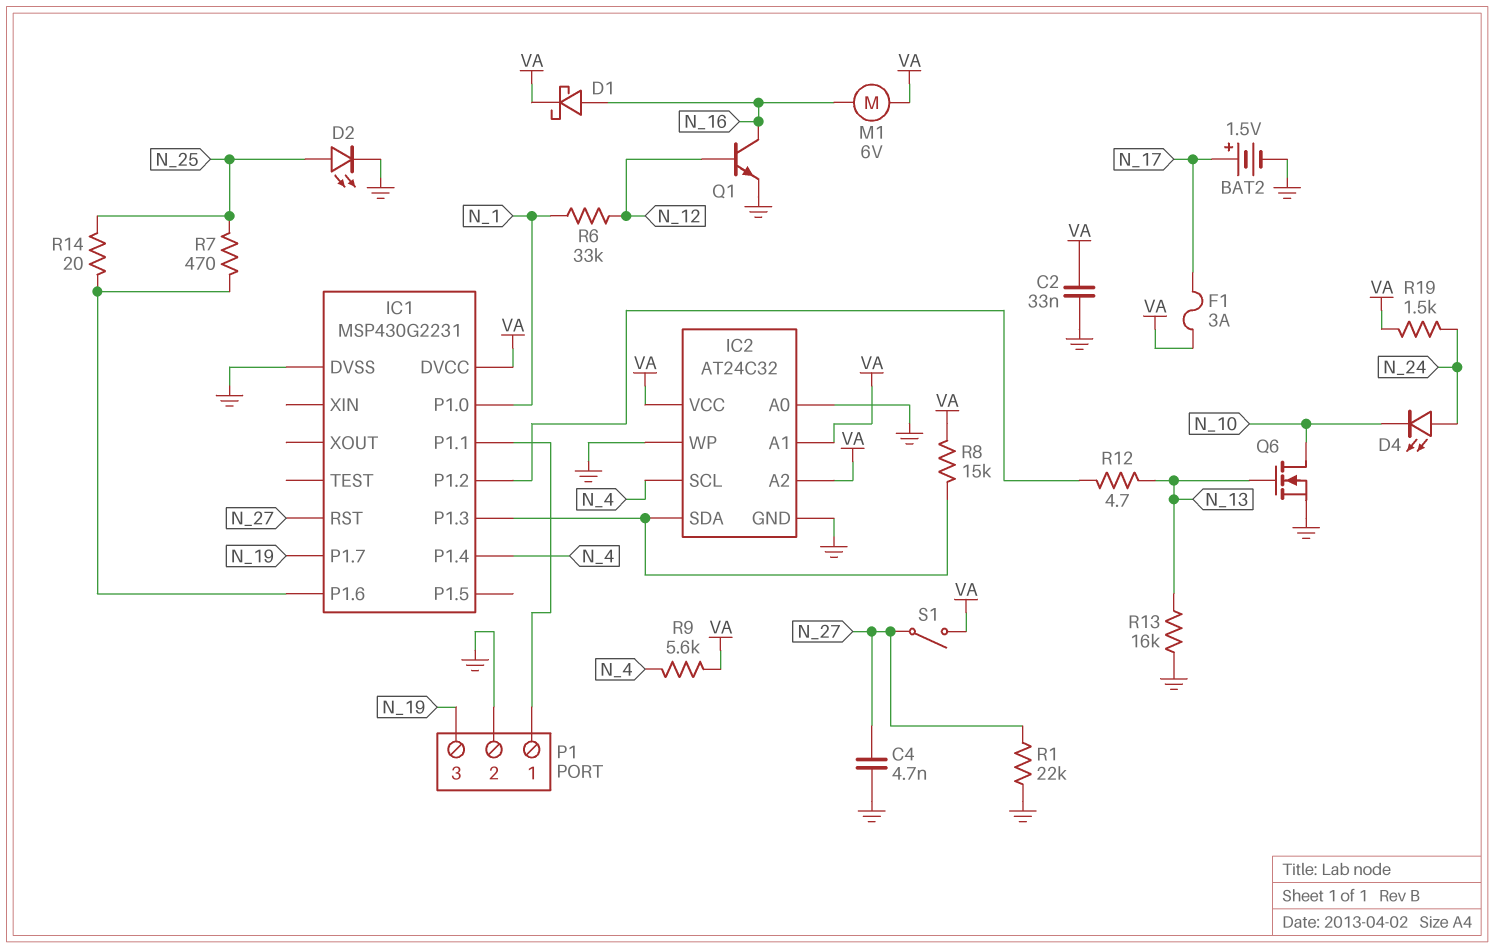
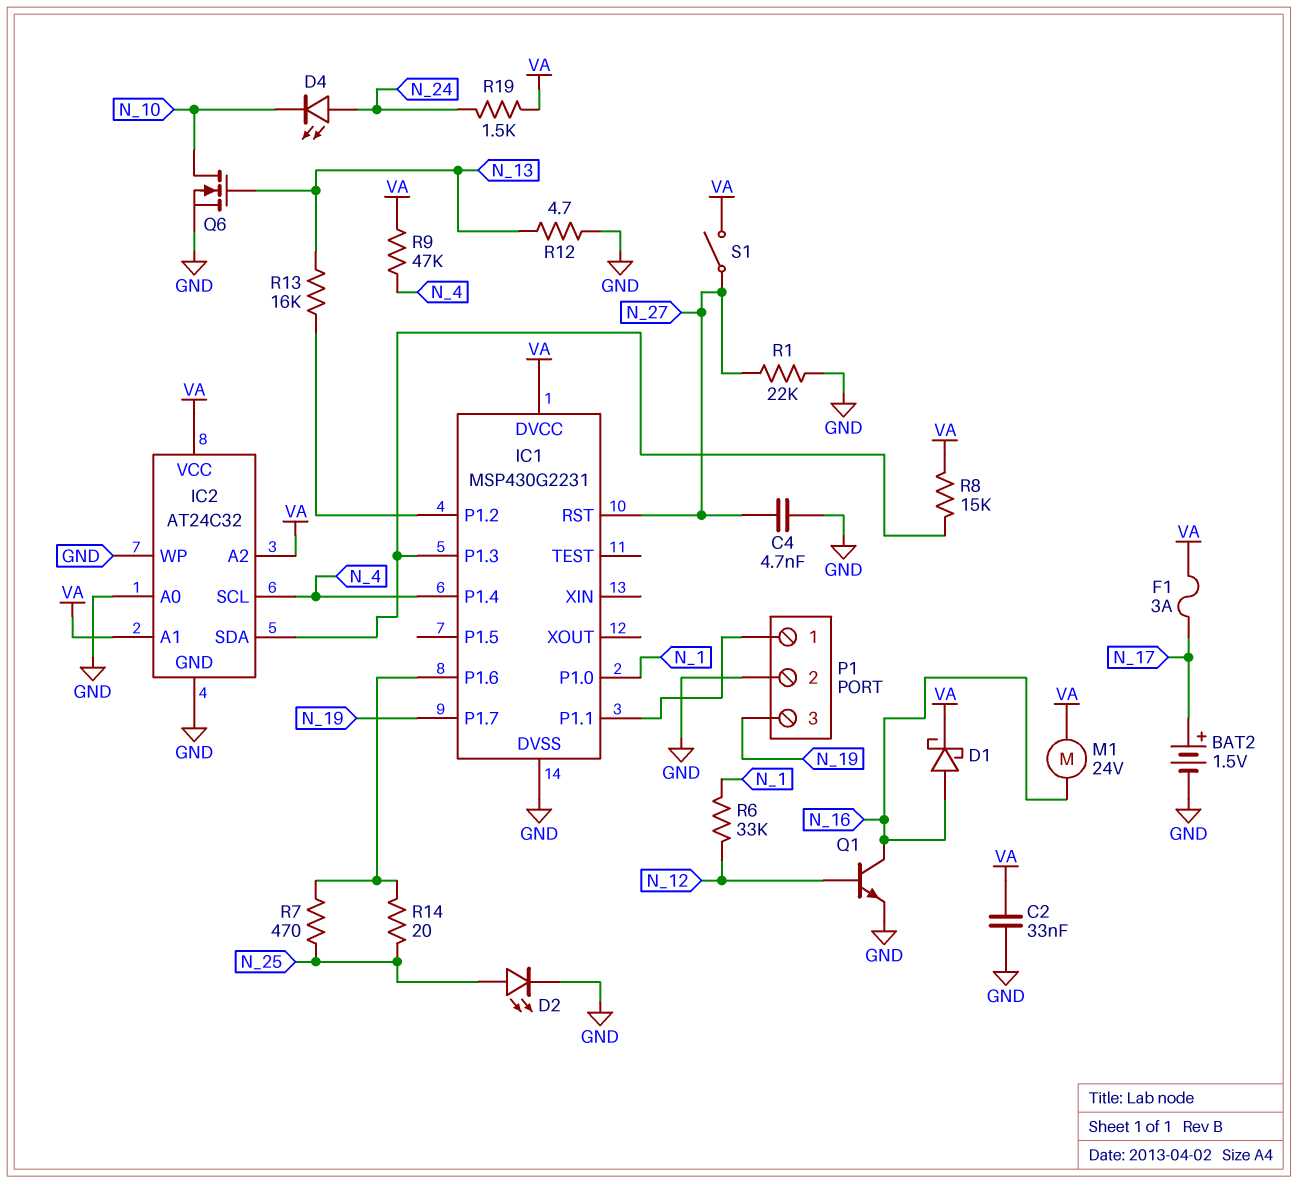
M1: motor 6V (N_16, VA) -> motor 24V (N_16, VA)
R9: 5.6k (N_4, VA) -> 47k (N_4, VA)
R12: 4.7 (IC1/P1.2, N_13) -> 4.7 (GND, N_13)
R13: 16k (GND, N_13) -> 16k (IC1/P1.2, N_13)

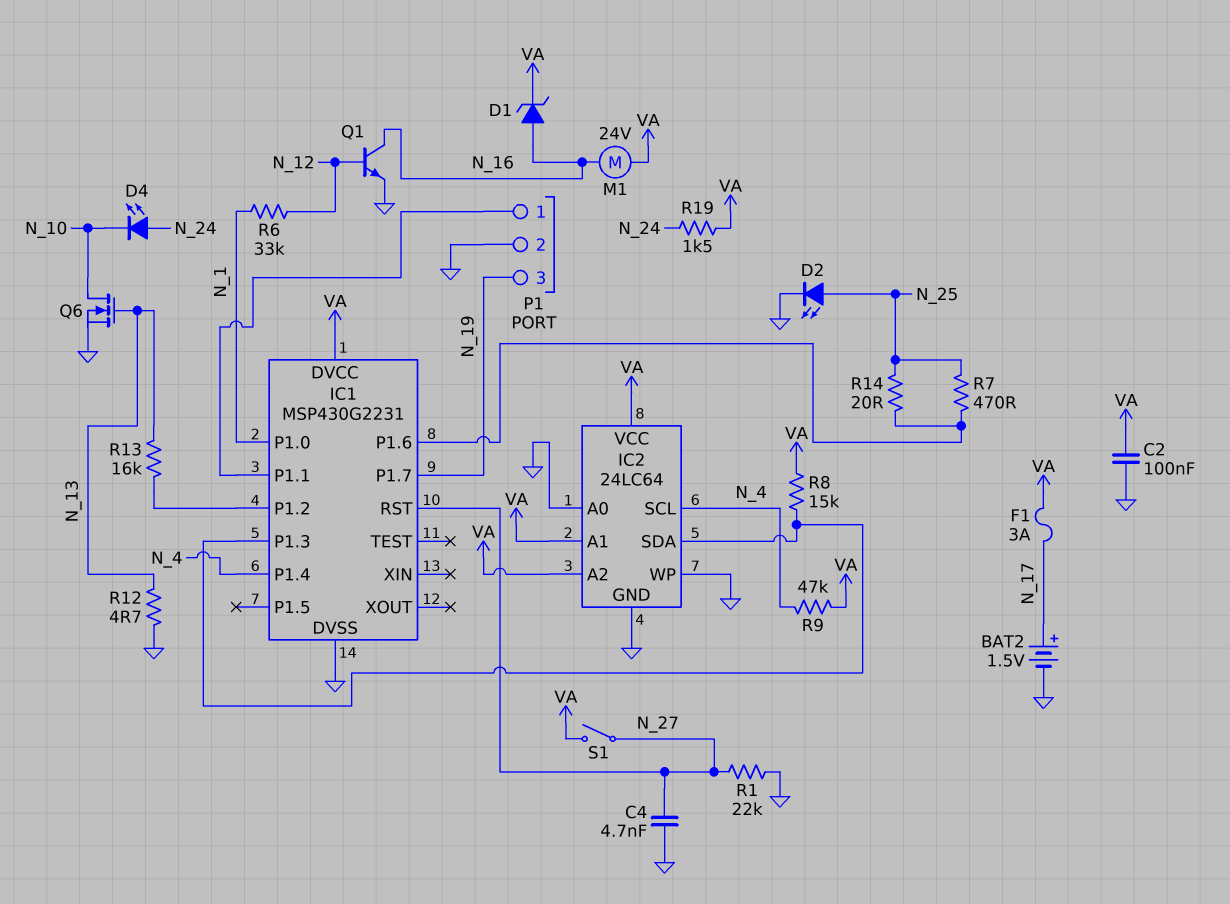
C2: 33nF (GND, VA) -> 100nF (GND, VA)
D1: schottky (A N_16, K VA) -> zener (A N_16, K VA)
IC2: AT24C32 -> 24LC64

